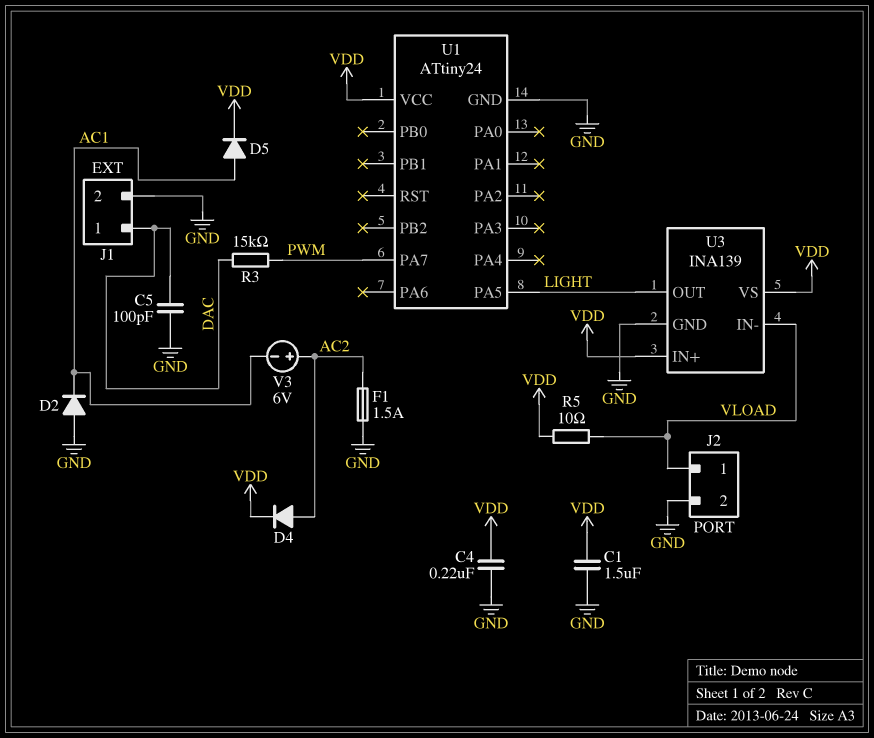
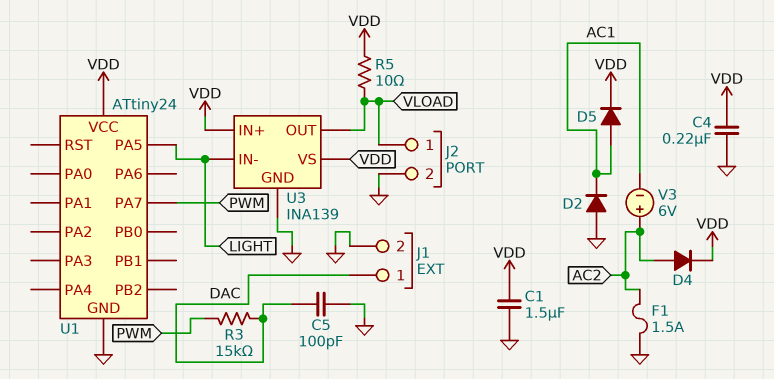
U3 pin IN-: VLOAD -> LIGHT
U3 pin OUT: LIGHT -> VLOAD

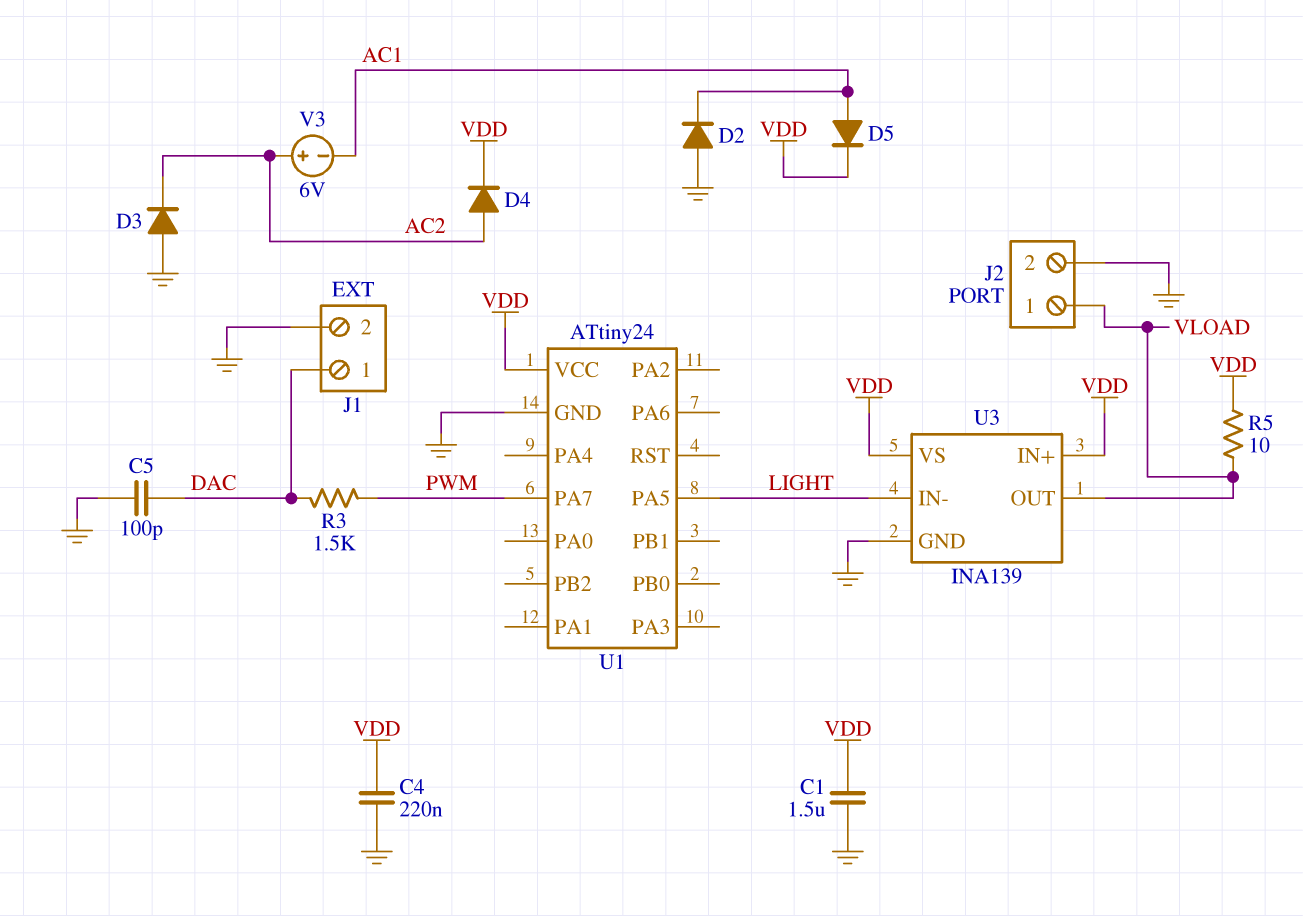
D3: none -> diode (A GND, K AC2)
F1: 1.5A (AC2, GND) -> none
R3: 15k (DAC, PWM) -> 1.5k (DAC, PWM)

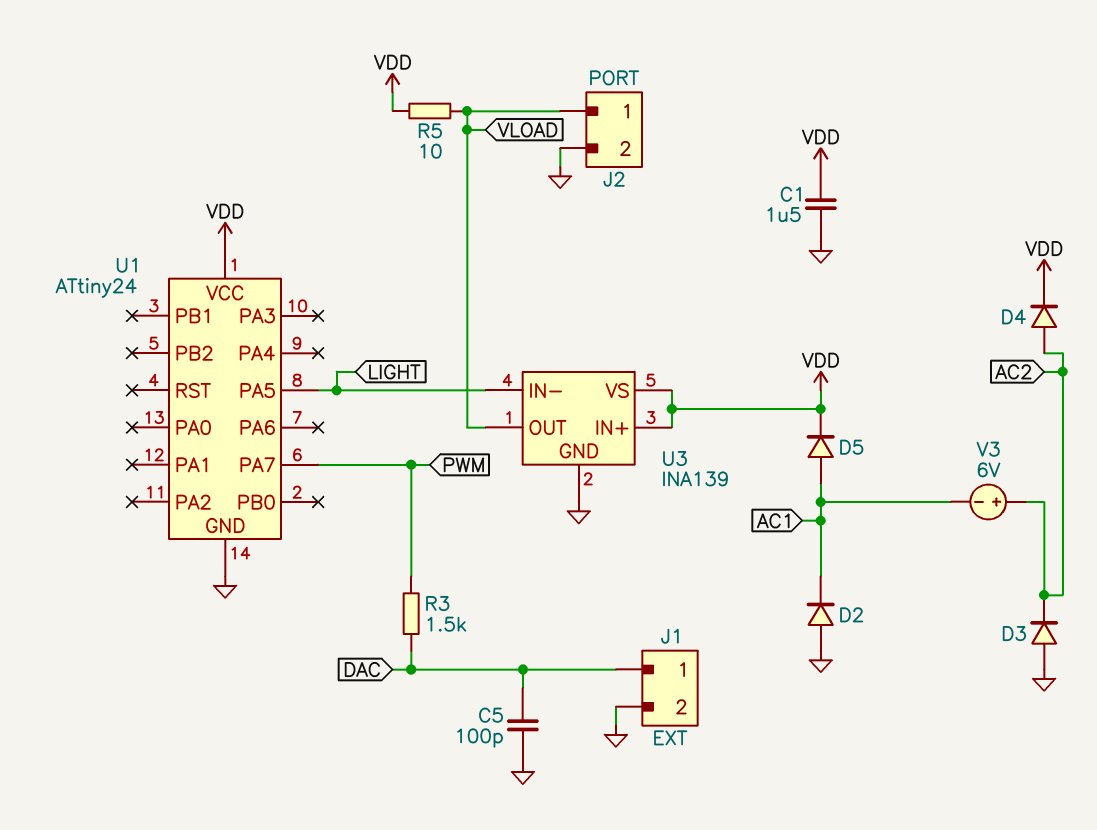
C4: 220nF (GND, VDD) -> none

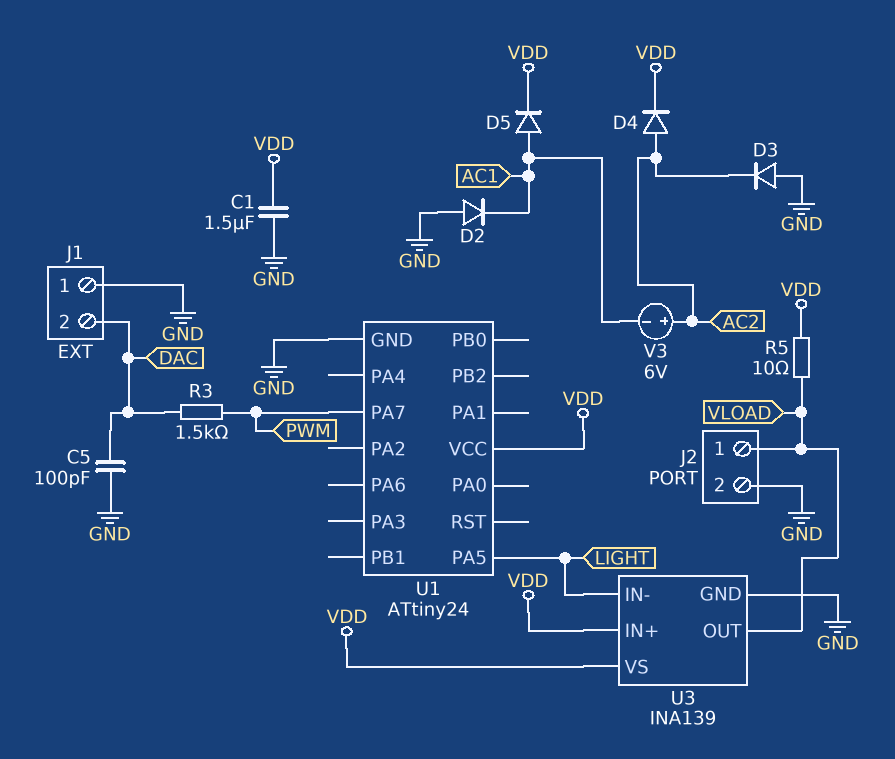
J1 pin 1: DAC -> GND
J1 pin 2: GND -> DAC

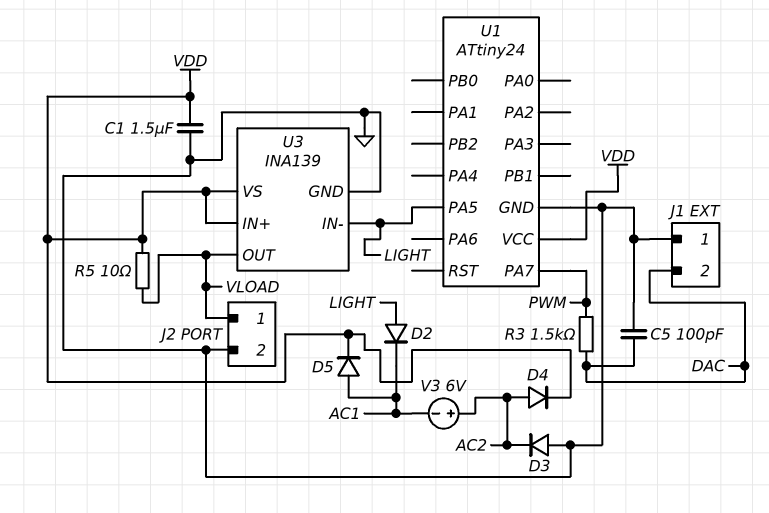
D2: diode (A GND, K AC1) -> diode (A LIGHT, K AC1)

